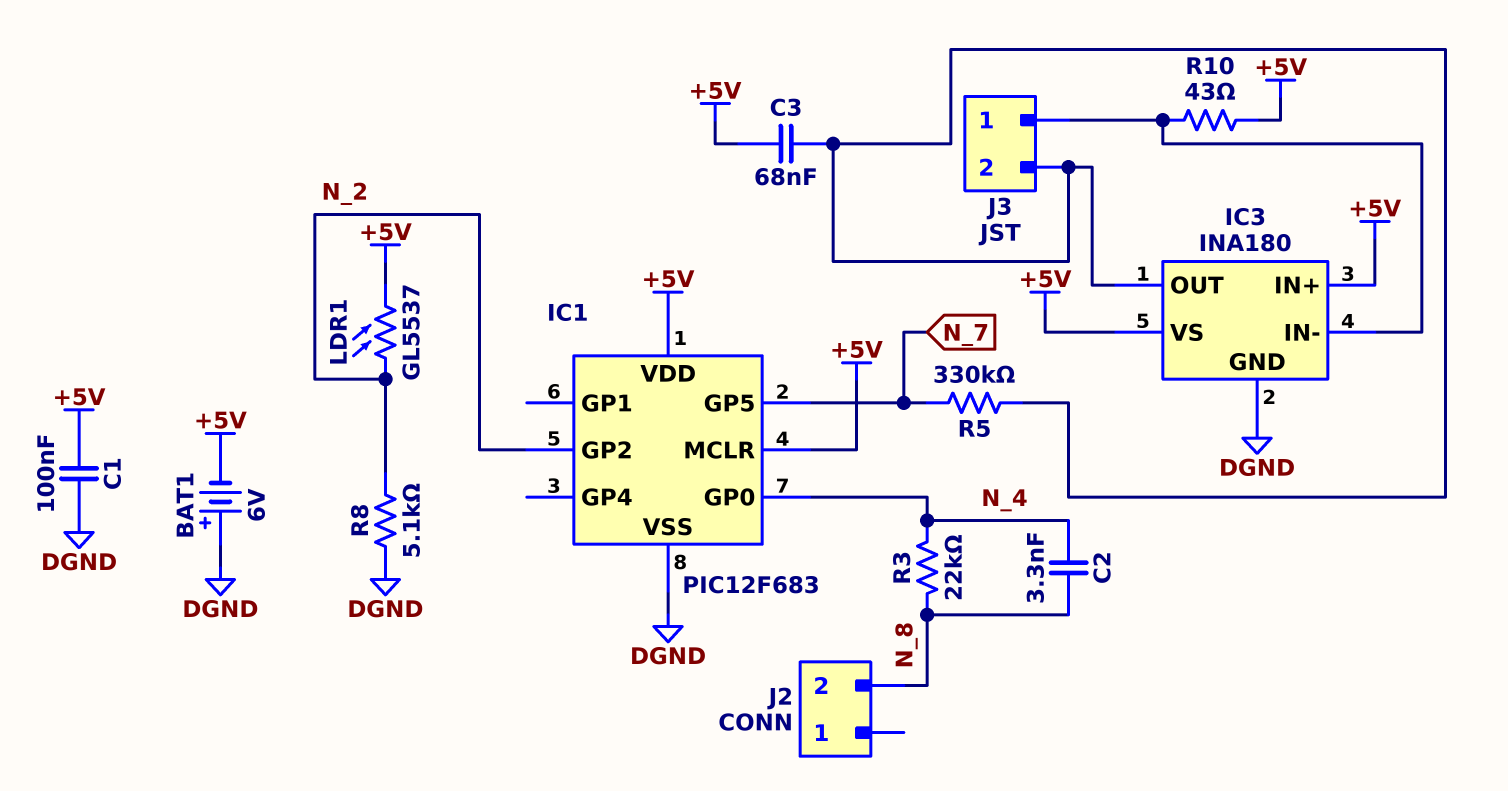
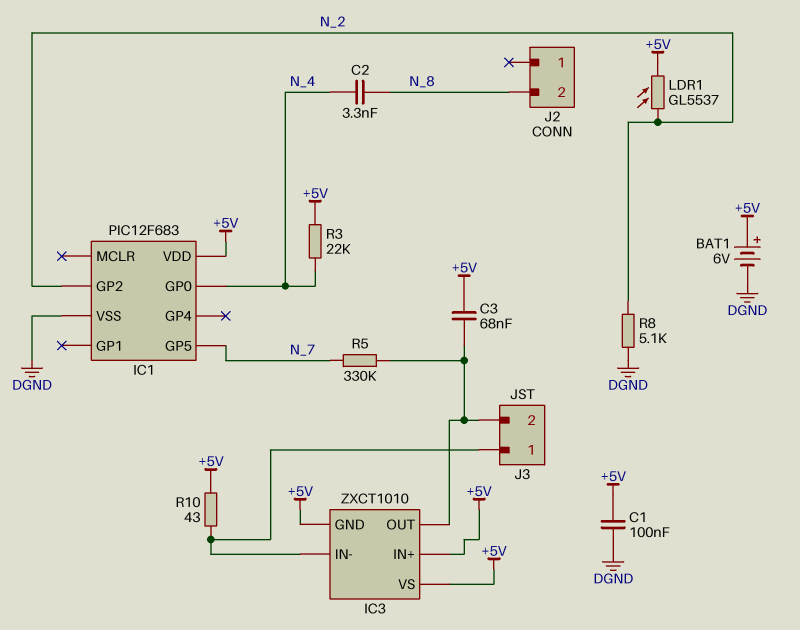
BAT1: 6V (plus DGND, minus +5V) -> 6V (plus +5V, minus DGND)
IC1 pin MCLR: +5V -> none
IC3: INA180 -> ZXCT1010
IC3 pin GND: DGND -> +5V
R3: 22k (N_4, N_8) -> 22k (+5V, N_4)

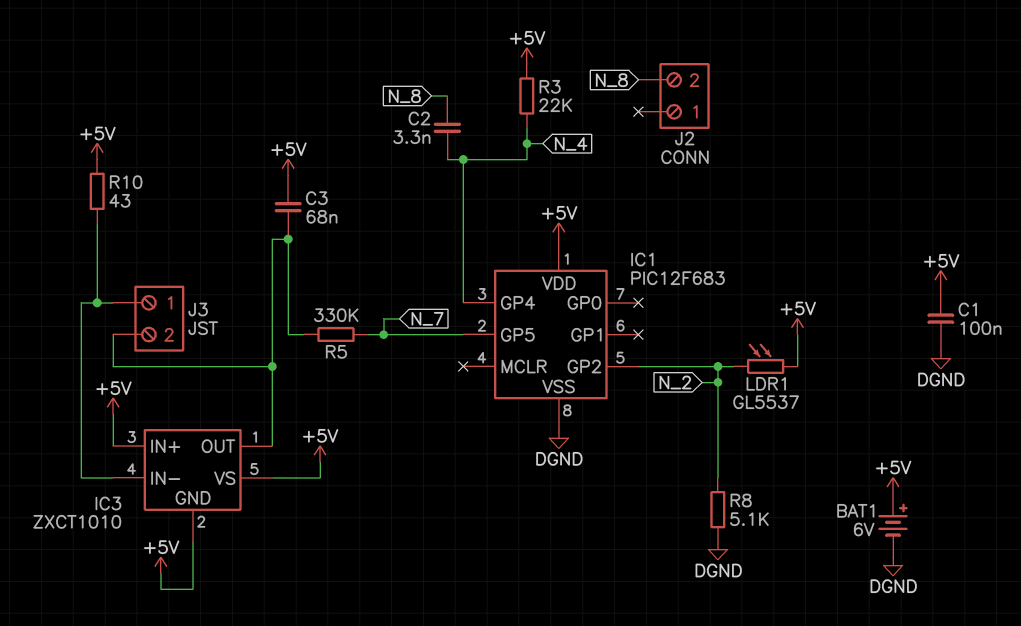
IC1 pin GP0: N_4 -> none
IC1 pin GP4: none -> N_4

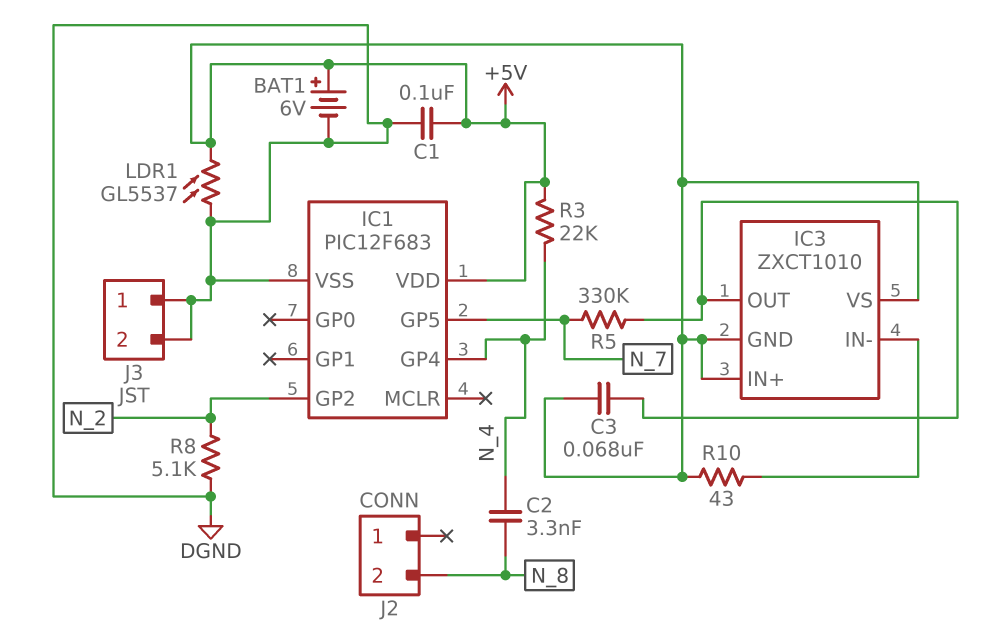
J3 pin 1: IC3/IN- -> DGND
J3 pin 2: IC3/OUT -> DGND
LDR1: GL5537 (+5V, N_2) -> GL5537 (+5V, DGND)

